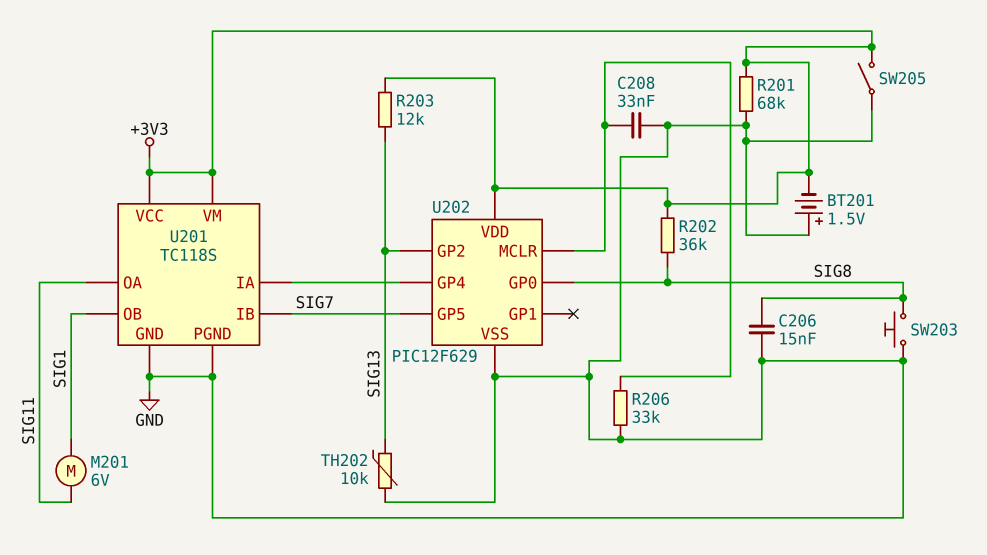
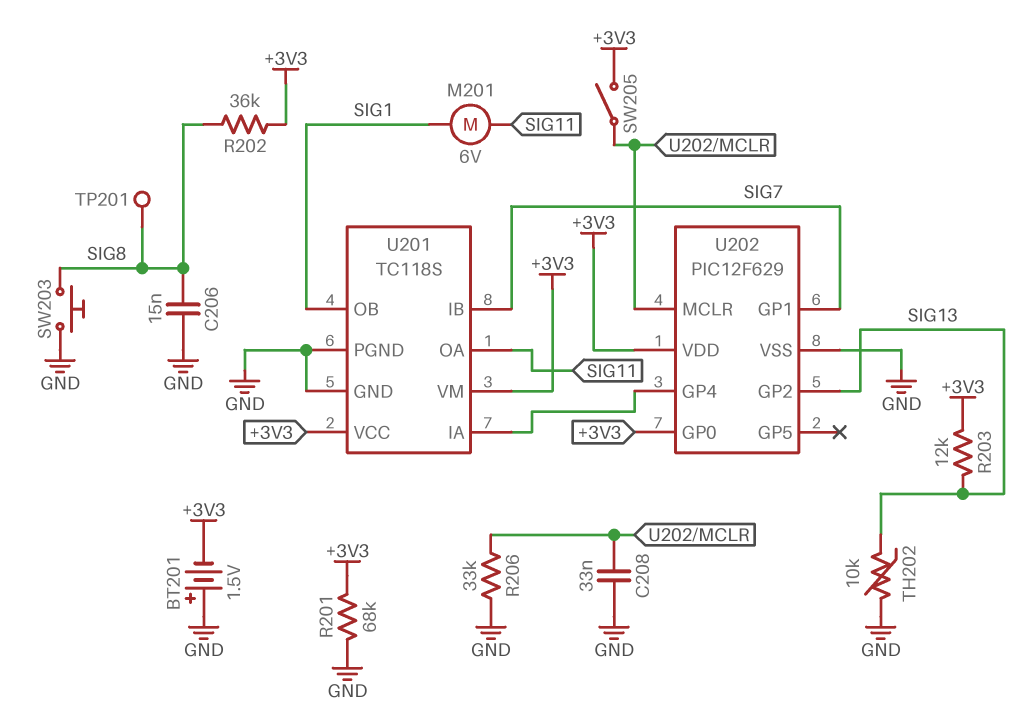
SW205: switch (+3V3, GND) -> switch (+3V3, U202/MCLR)
TP201: none -> test point (SIG8)
U202 pin GP0: SIG8 -> +3V3
U202 pin GP1: none -> SIG7
U202 pin GP5: SIG7 -> none

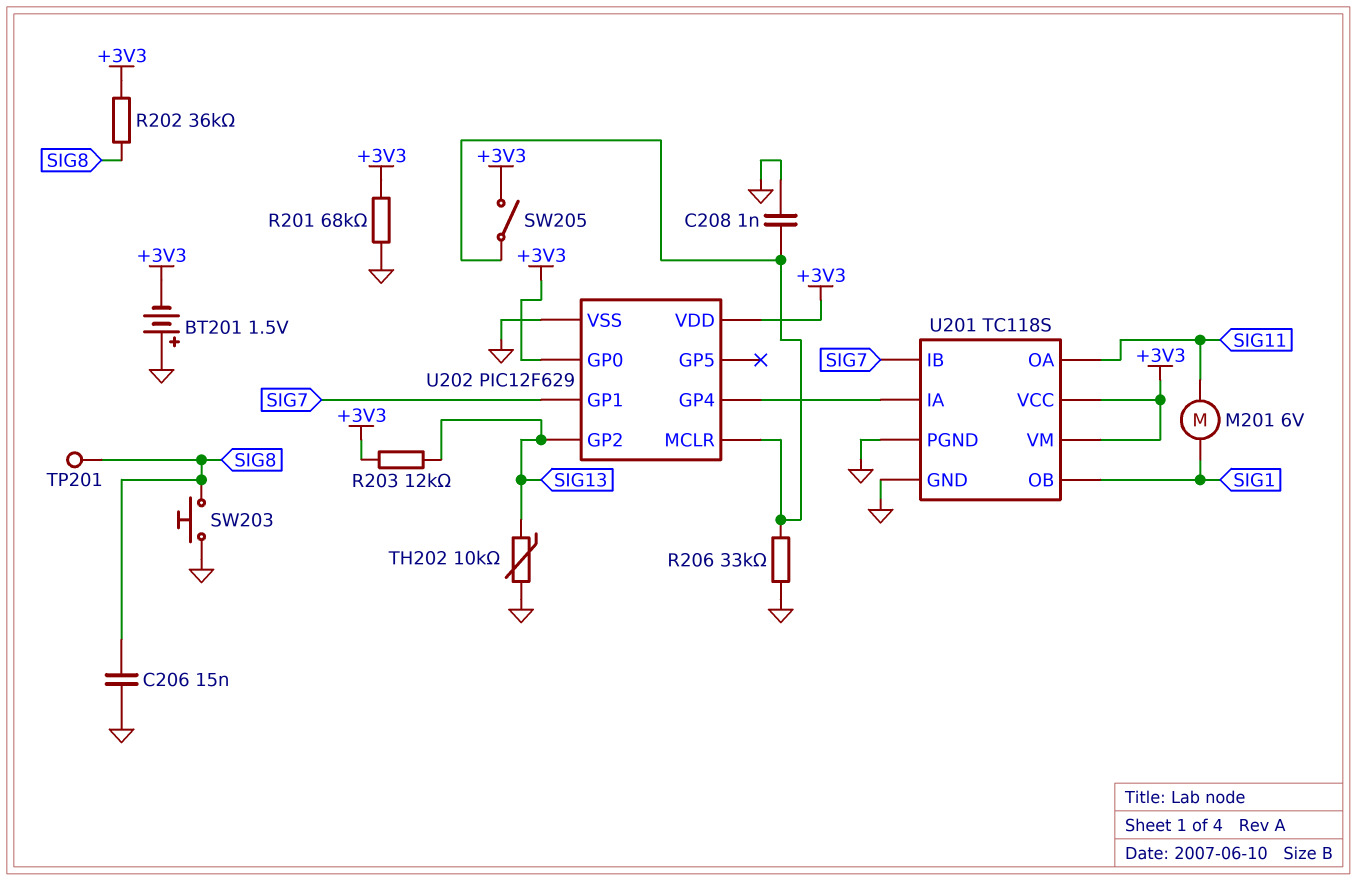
C208: 33nF (GND, U202/MCLR) -> 1nF (GND, U202/MCLR)

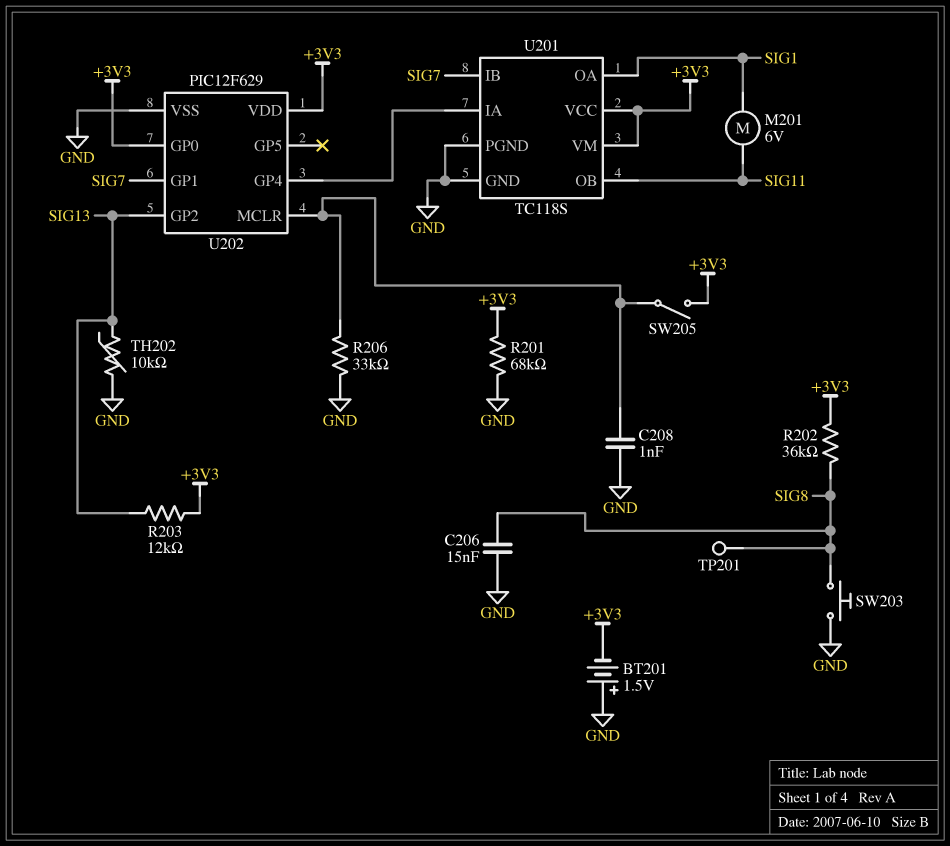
U201 pin OA: SIG11 -> SIG1
U201 pin OB: SIG1 -> SIG11

